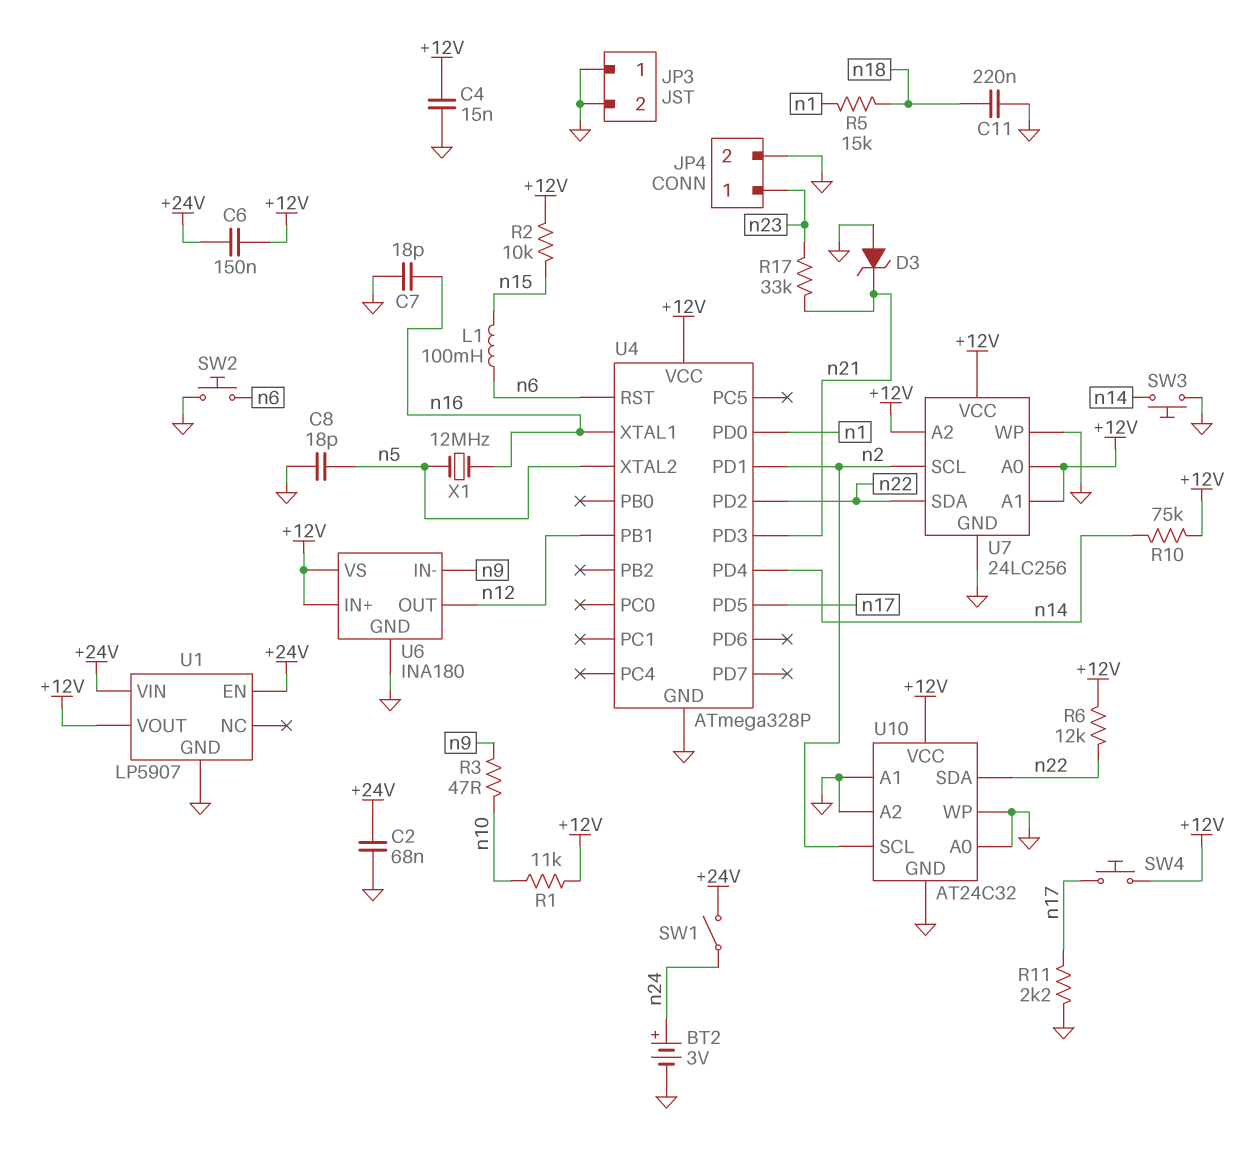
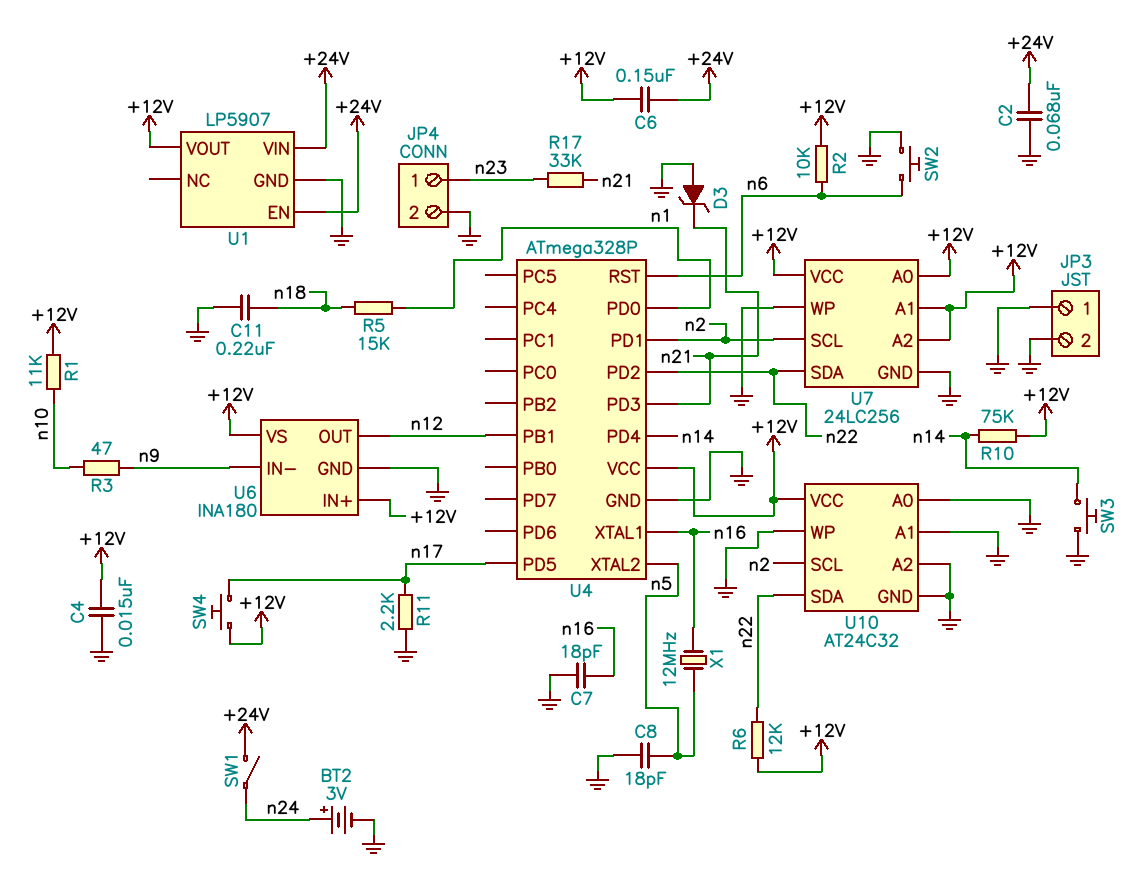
L1: 100mH (n6, n15) -> none
R2: 10k (+12V, n15) -> 10k (+12V, n6)

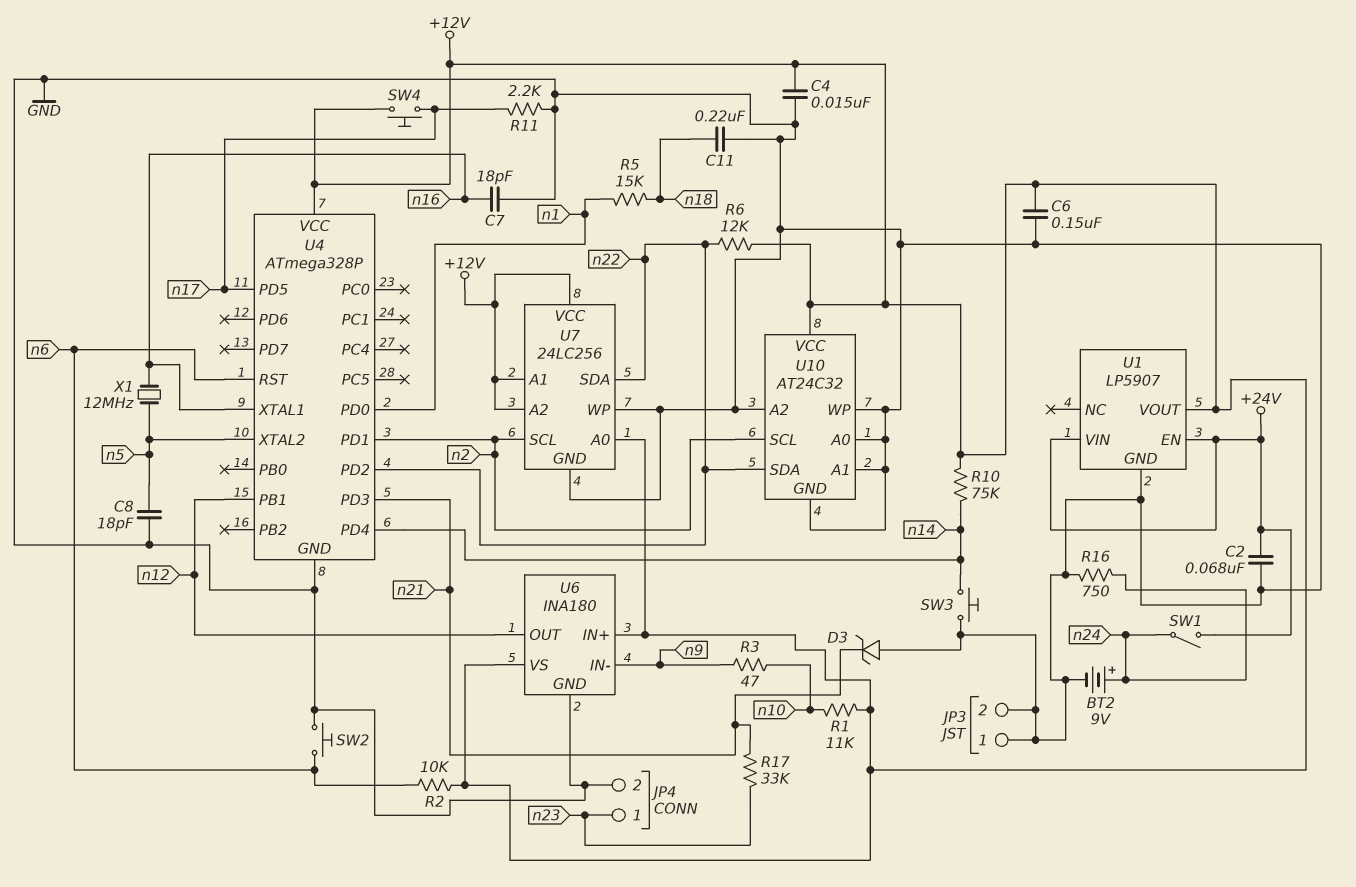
BT2: 3V (plus n24, minus GND) -> 9V (plus n24, minus GND)
C6: 150nF (+12V, +24V) -> 150nF (+12V, GND)
R16: none -> 750 (GND, n24)

